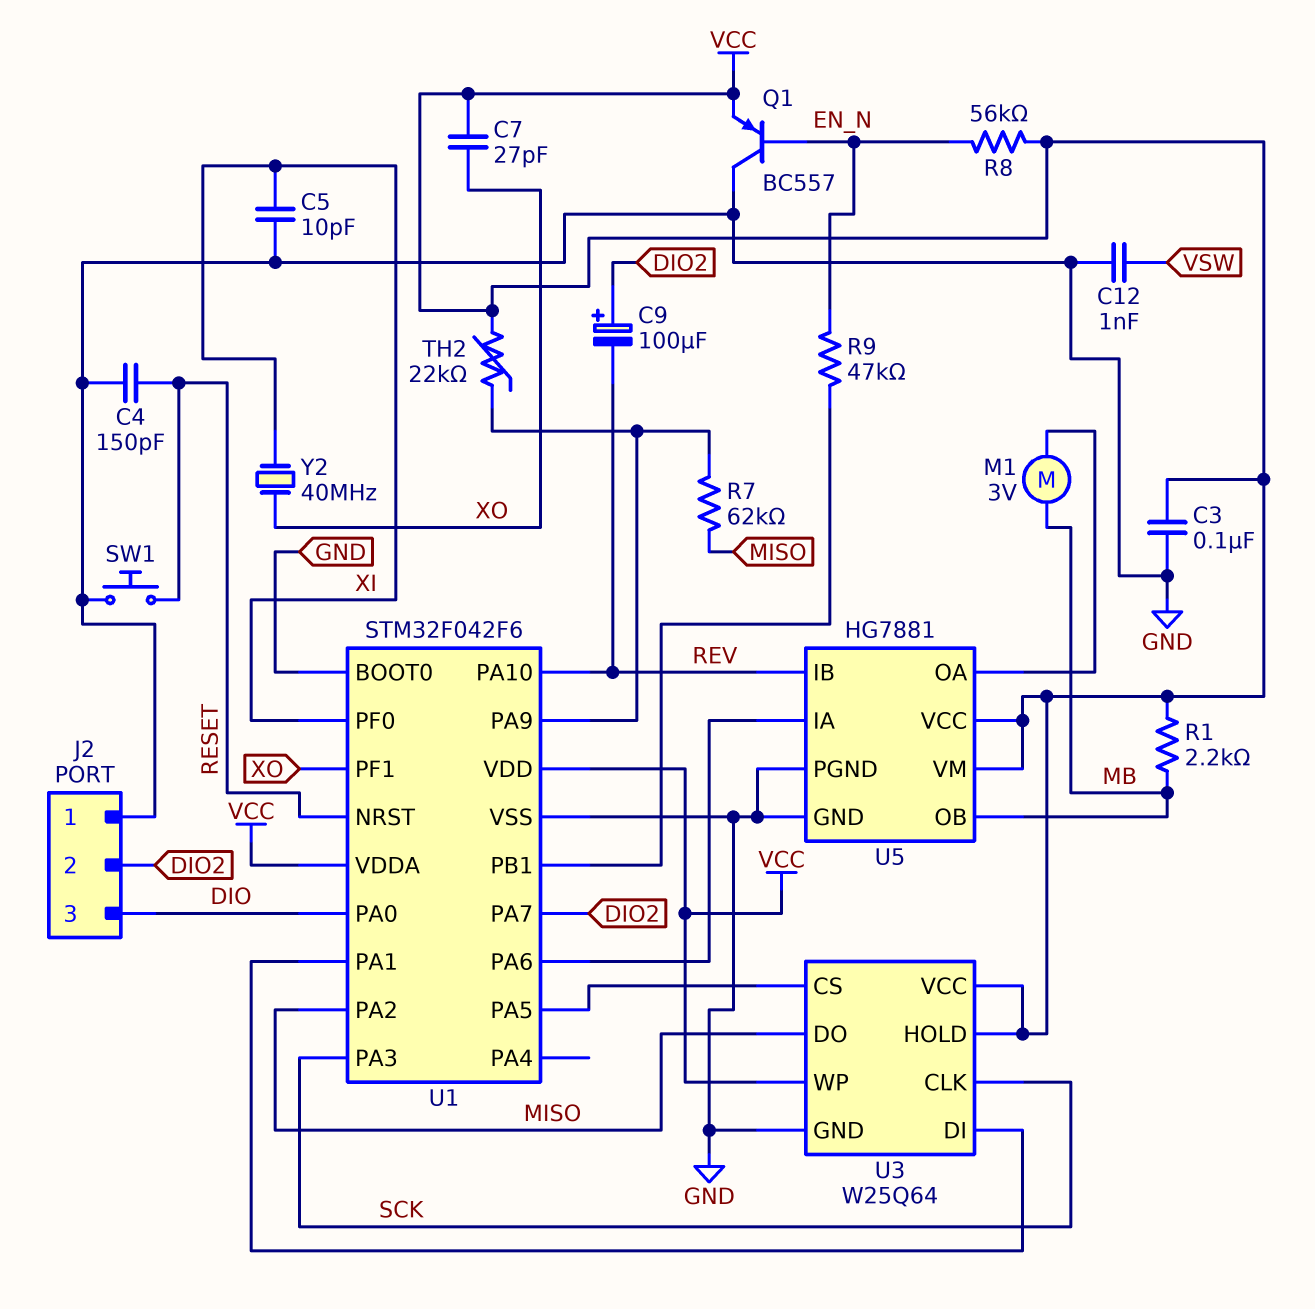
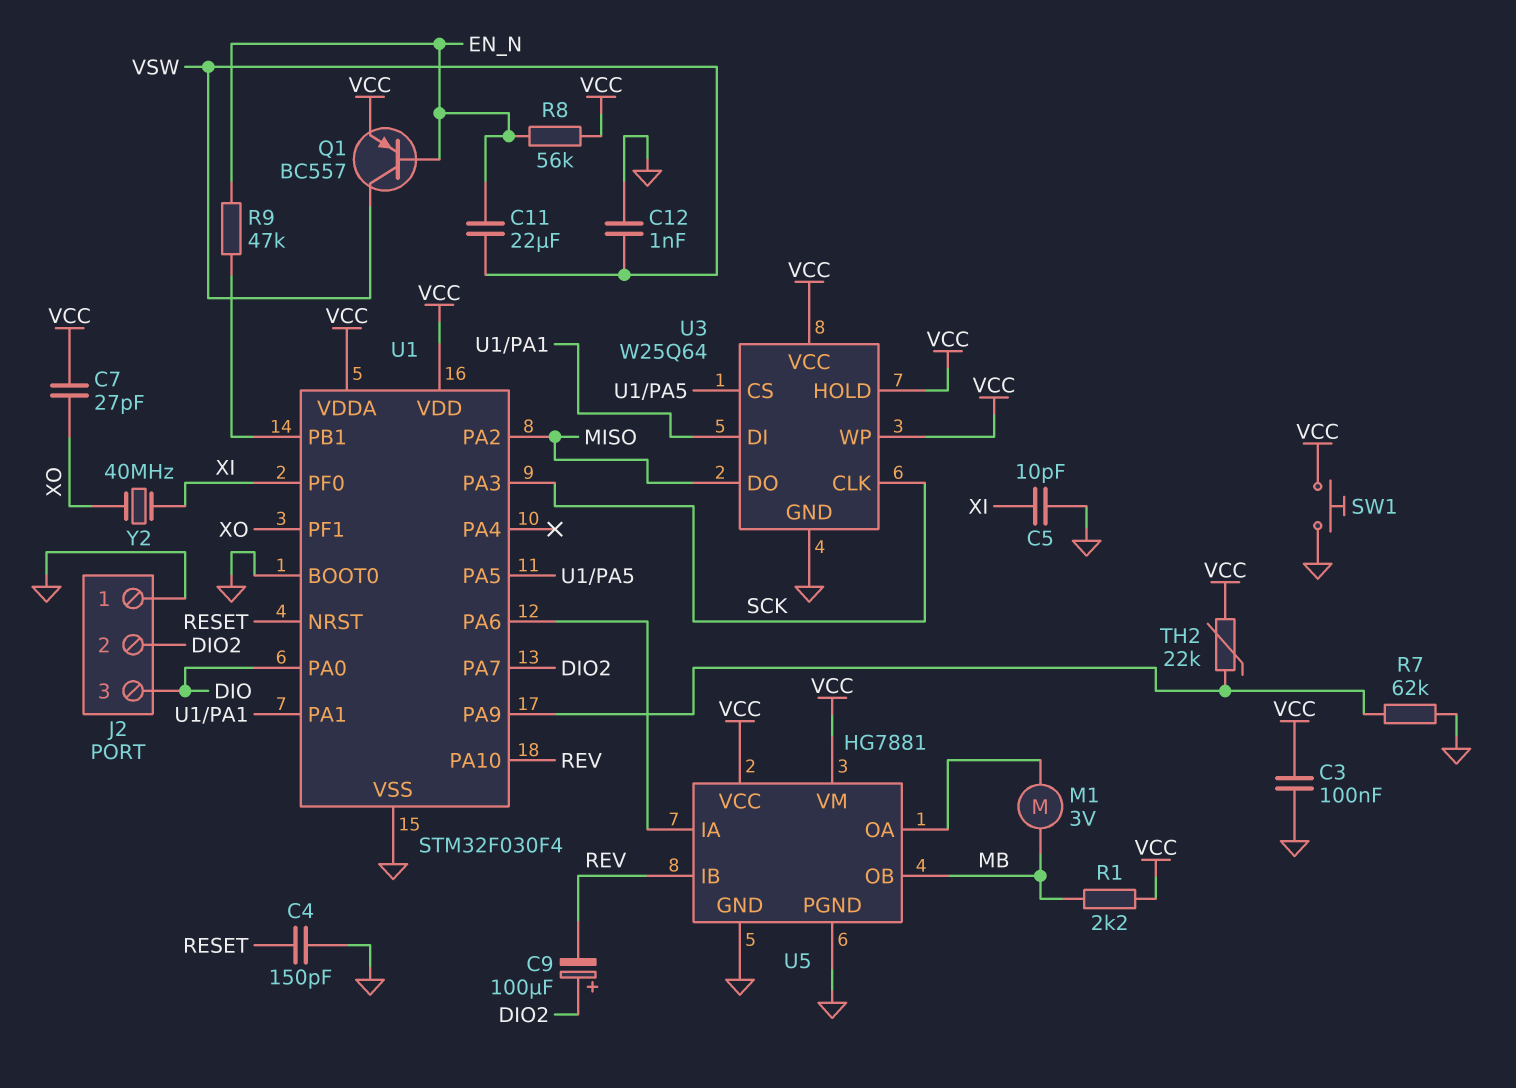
C11: none -> 22uF (EN_N, VSW)
Q1: PNP BC557 (B EN_N, C GND, E VCC) -> PNP BC557 (B EN_N, C VSW, E VCC)
R7: 62k (MISO, U1/PA9) -> 62k (GND, U1/PA9)
SW1: button (GND, RESET) -> button (GND, VCC)
U1: STM32F042F6 -> STM32F030F4

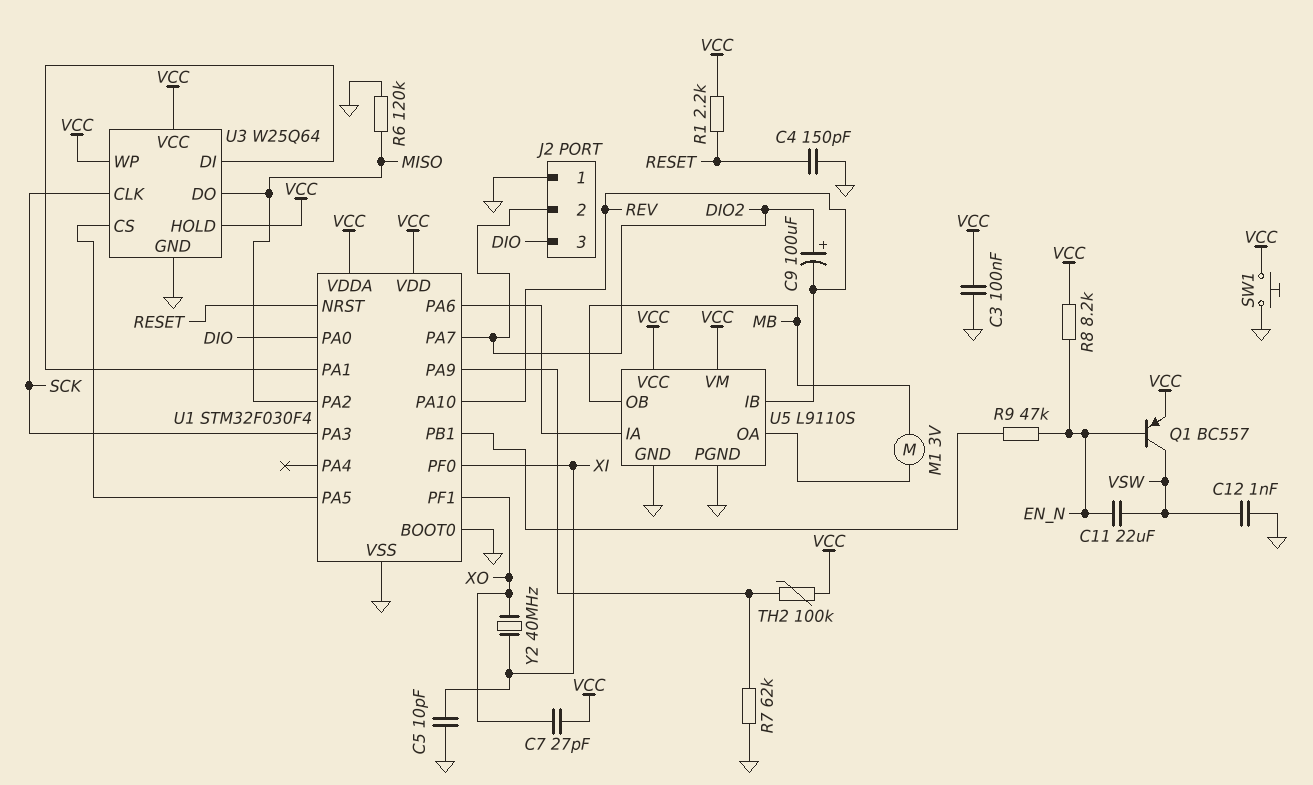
R1: 2.2k (MB, VCC) -> 2.2k (RESET, VCC)
R6: none -> 120k (GND, MISO)
R8: 56k (EN_N, VCC) -> 8.2k (EN_N, VCC)
TH2: 22k (U1/PA9, VCC) -> 100k (U1/PA9, VCC)
U5: HG7881 -> L9110S

